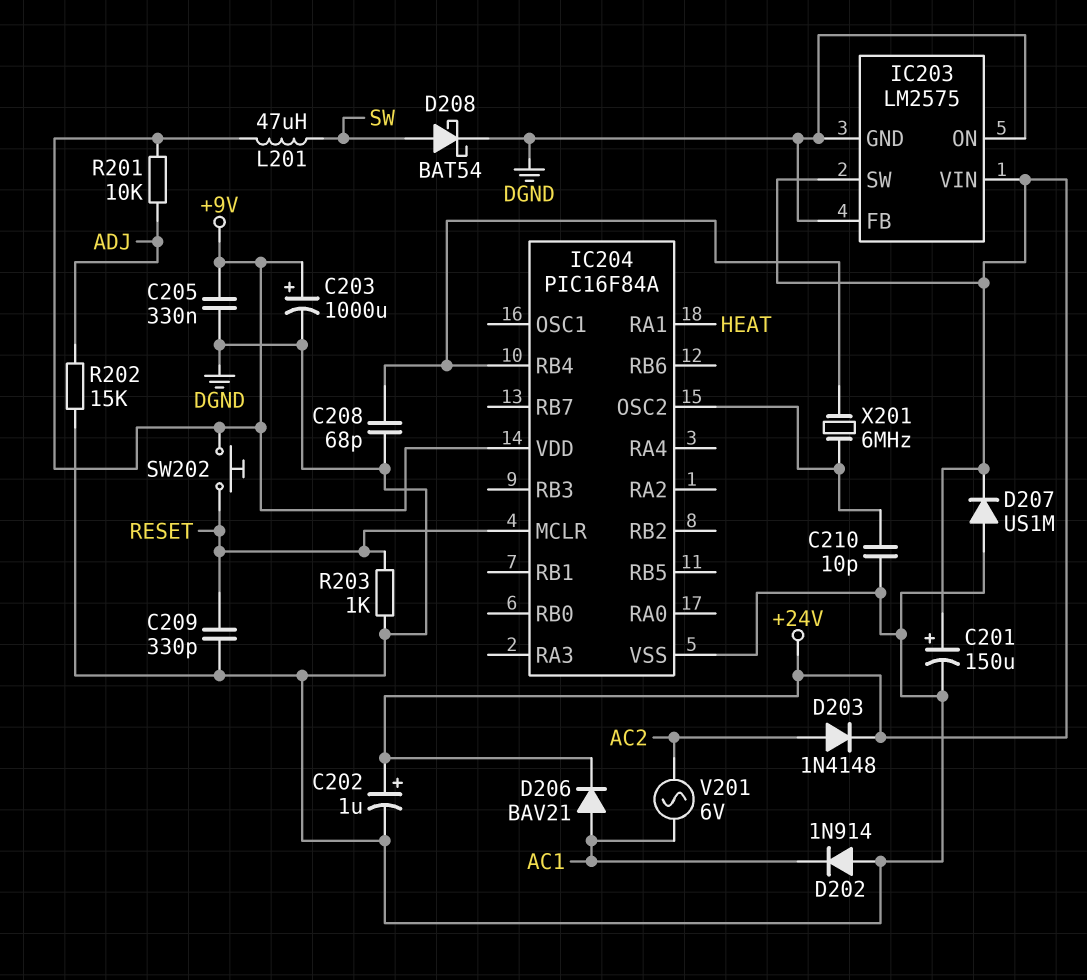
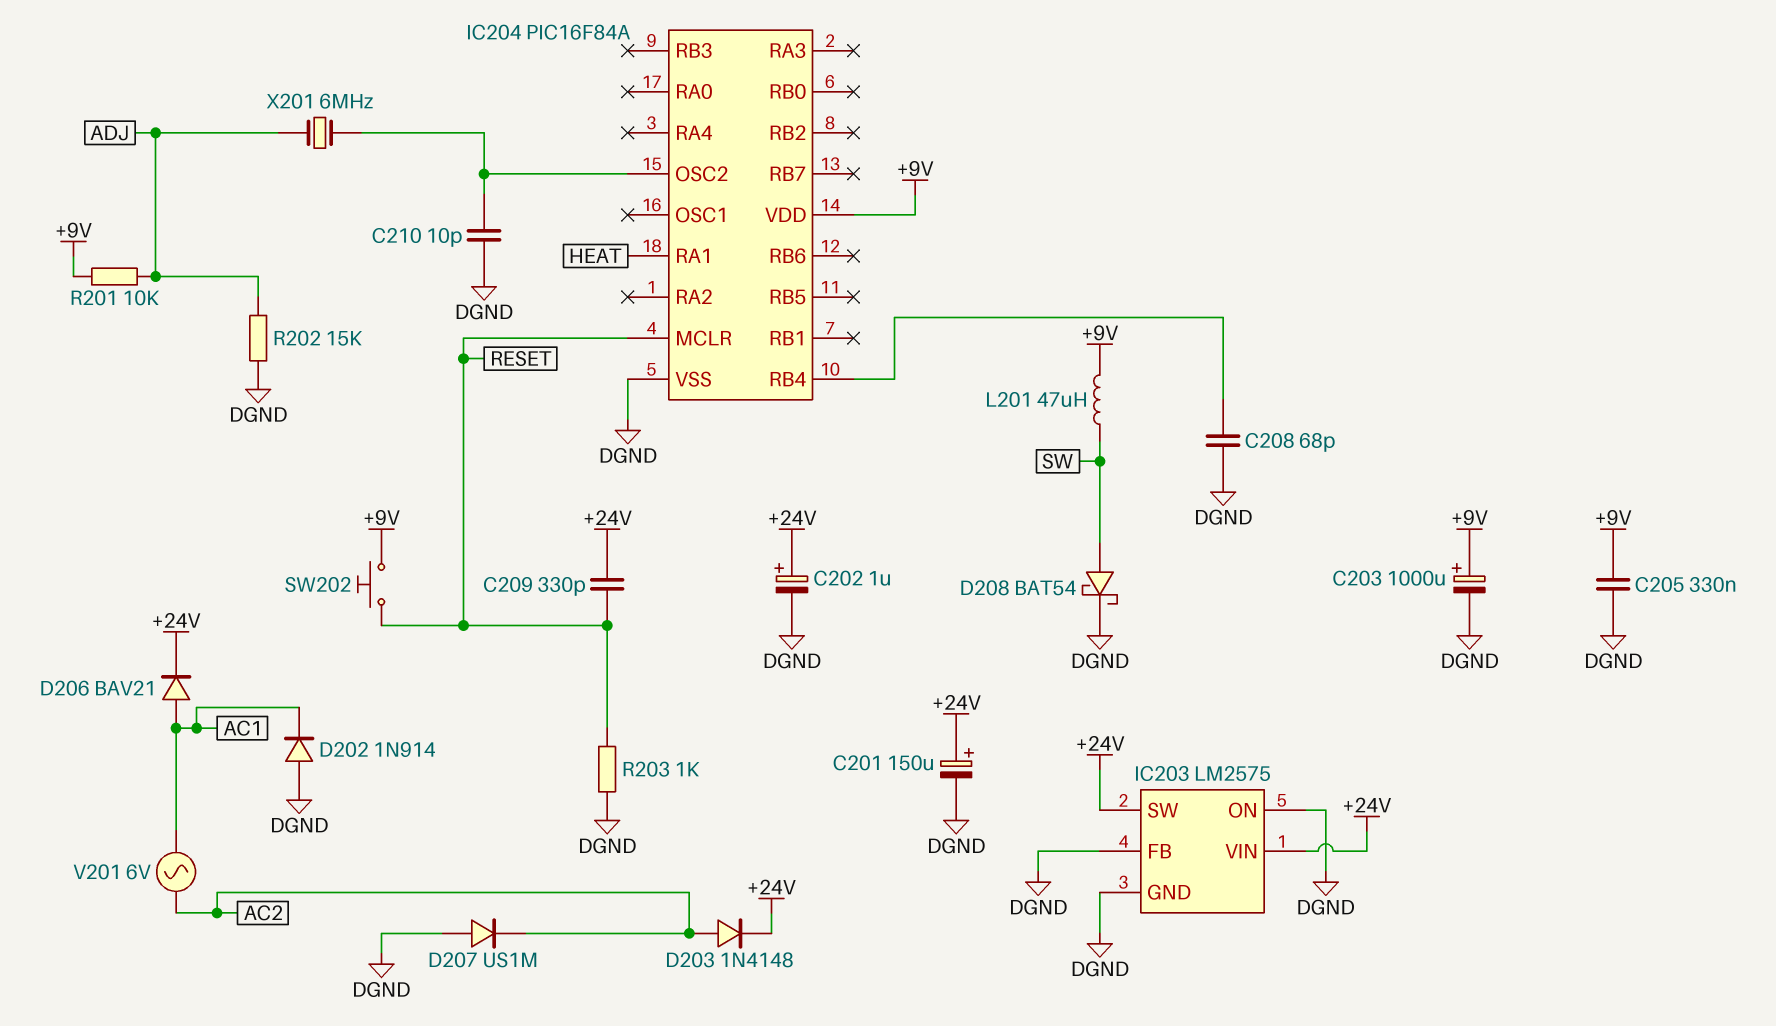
C209: 330pF (DGND, RESET) -> 330pF (+24V, RESET)
D207: diode US1M (A DGND, K +24V) -> diode US1M (A DGND, K AC2)
X201: 6MHz (IC204/OSC2, IC204/RB4) -> 6MHz (ADJ, IC204/OSC2)

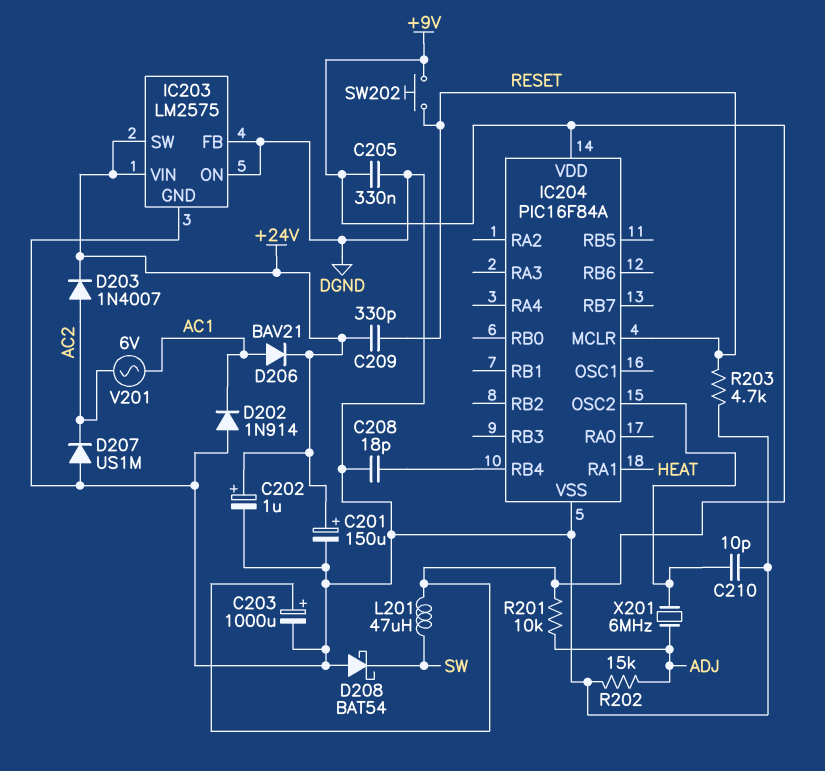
C208: 68pF (DGND, IC204/RB4) -> 18pF (DGND, IC204/RB4)
D203: diode 1N4148 (A AC2, K +24V) -> diode 1N4007 (A AC2, K +24V)
D208: schottky BAT54 (A SW, K DGND) -> schottky BAT54 (A DGND, K SW)
R203: 1k (DGND, RESET) -> 4.7k (DGND, RESET)

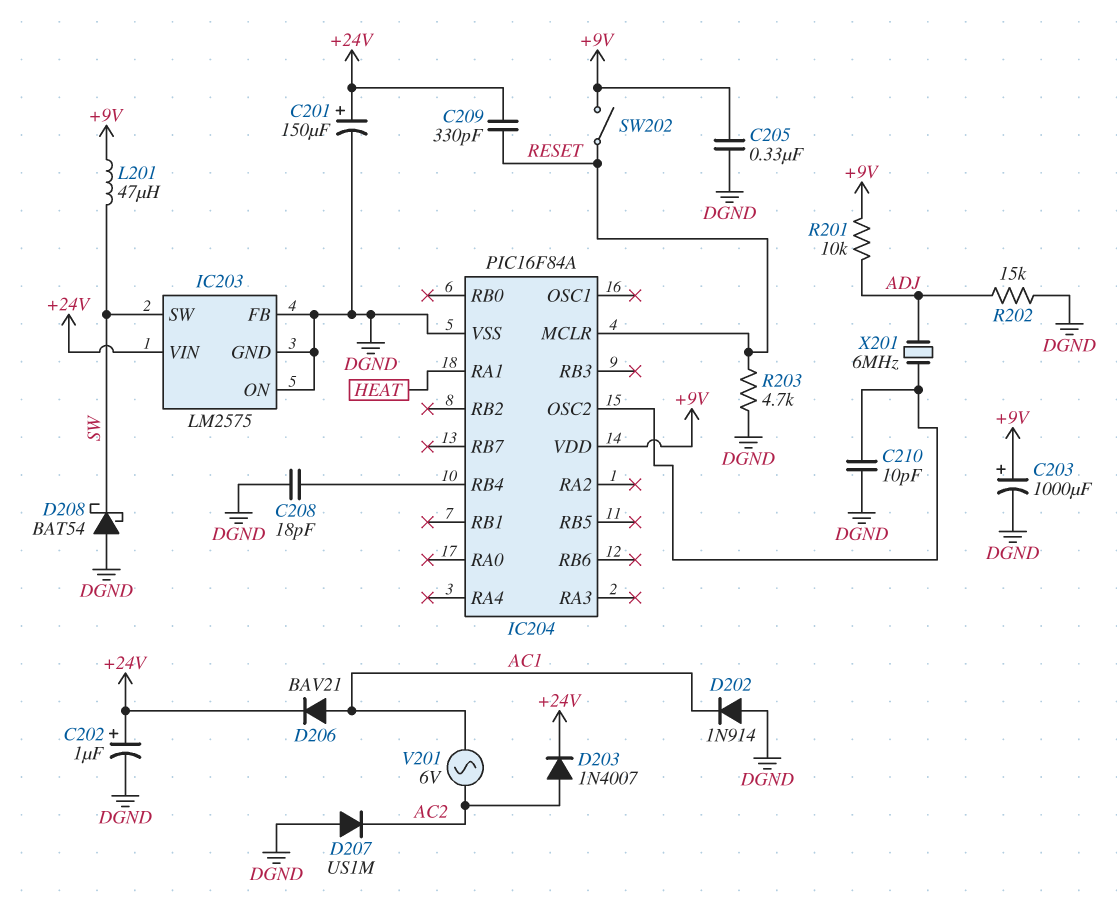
IC203 pin SW: +24V -> SW
SW202: button (+9V, RESET) -> switch (+9V, RESET)

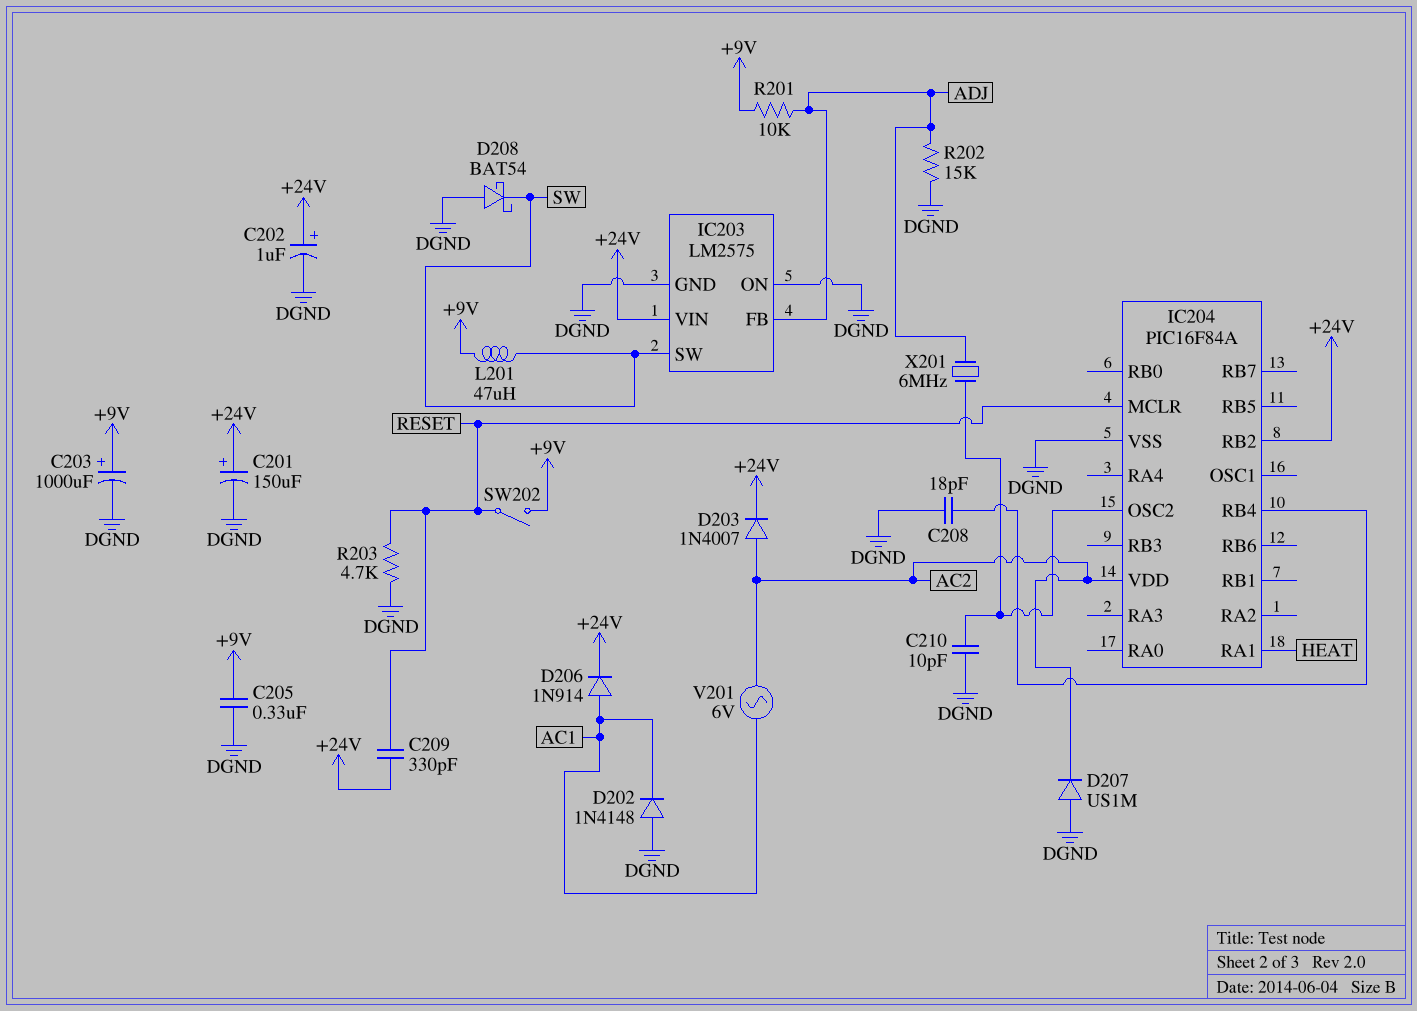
D202: diode 1N914 (A DGND, K AC1) -> diode 1N4148 (A DGND, K AC1)
D206: diode BAV21 (A AC1, K +24V) -> diode 1N914 (A AC1, K +24V)
IC203 pin FB: DGND -> ADJ
IC204 pin RB2: none -> +24V
IC204 pin VDD: +9V -> AC2

